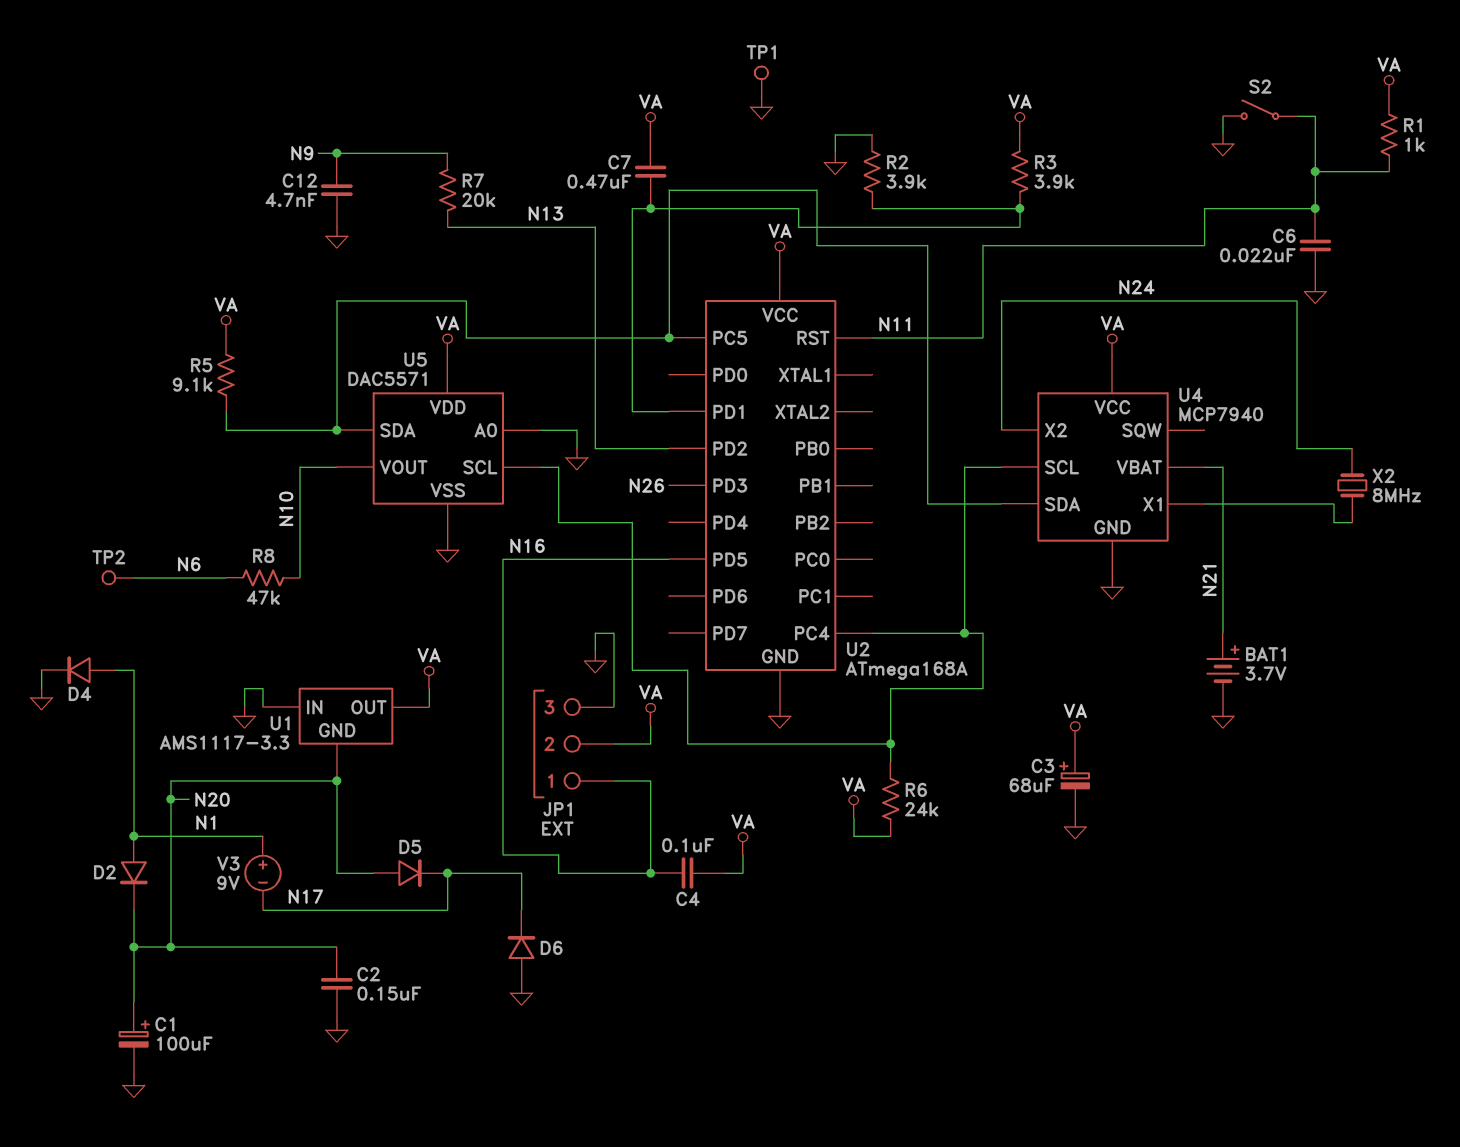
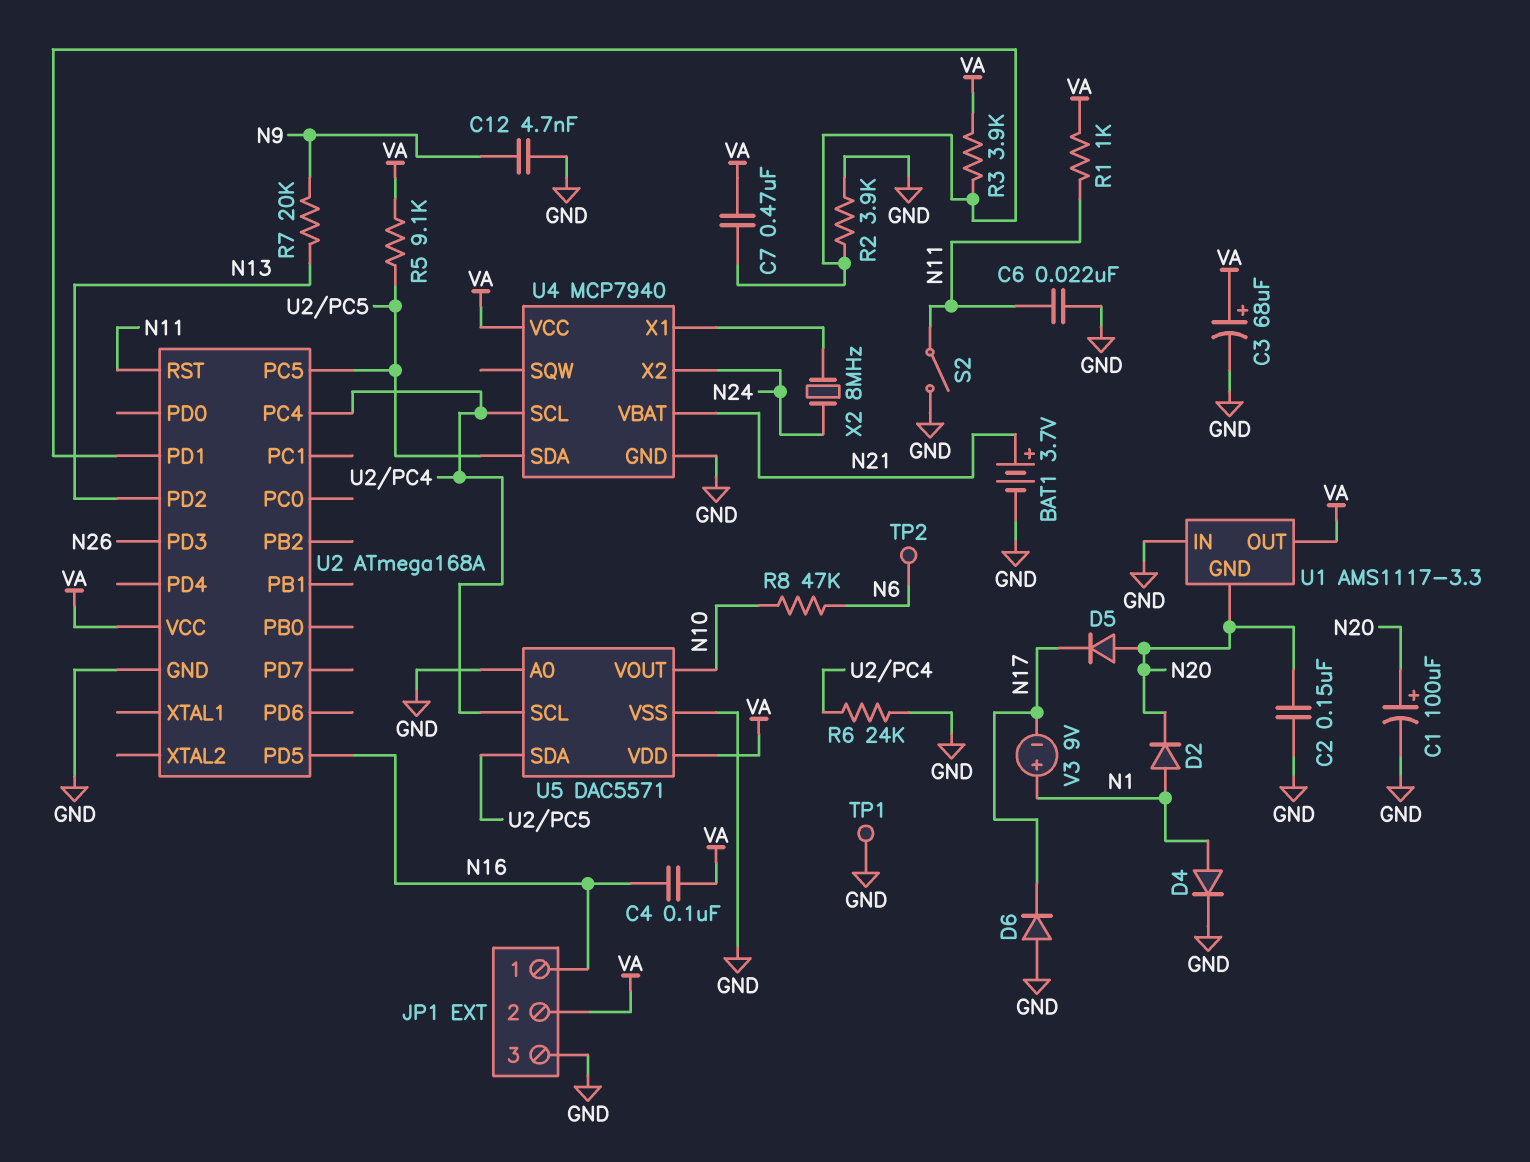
R6: 24k (U2/PC4, VA) -> 24k (GND, U2/PC4)

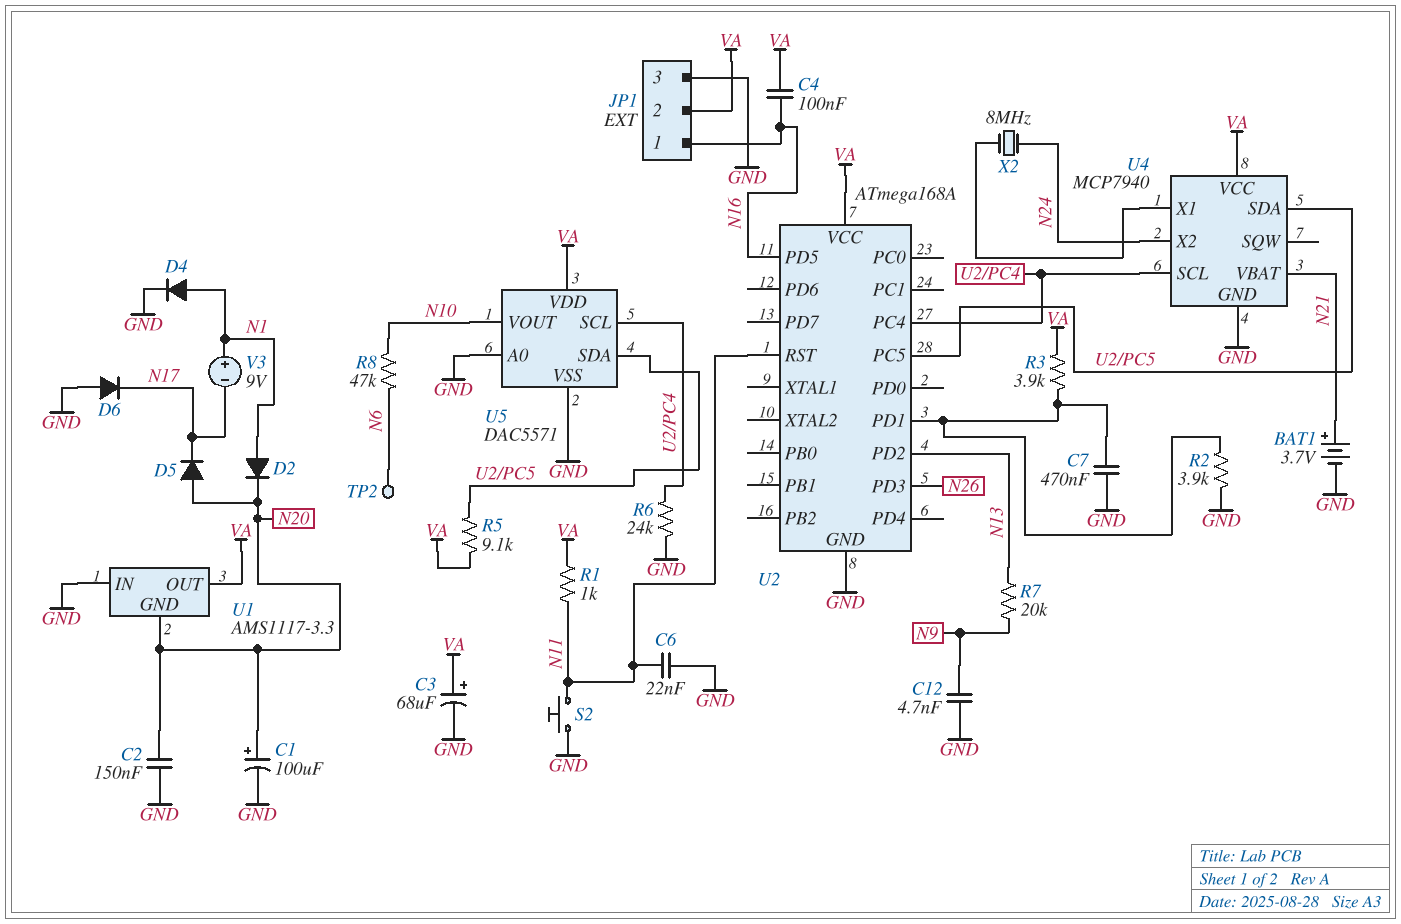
C7: 470nF (U2/PD1, VA) -> 470nF (GND, U2/PD1)
S2: switch (GND, N11) -> button (GND, N11)
TP1: test point (GND) -> none

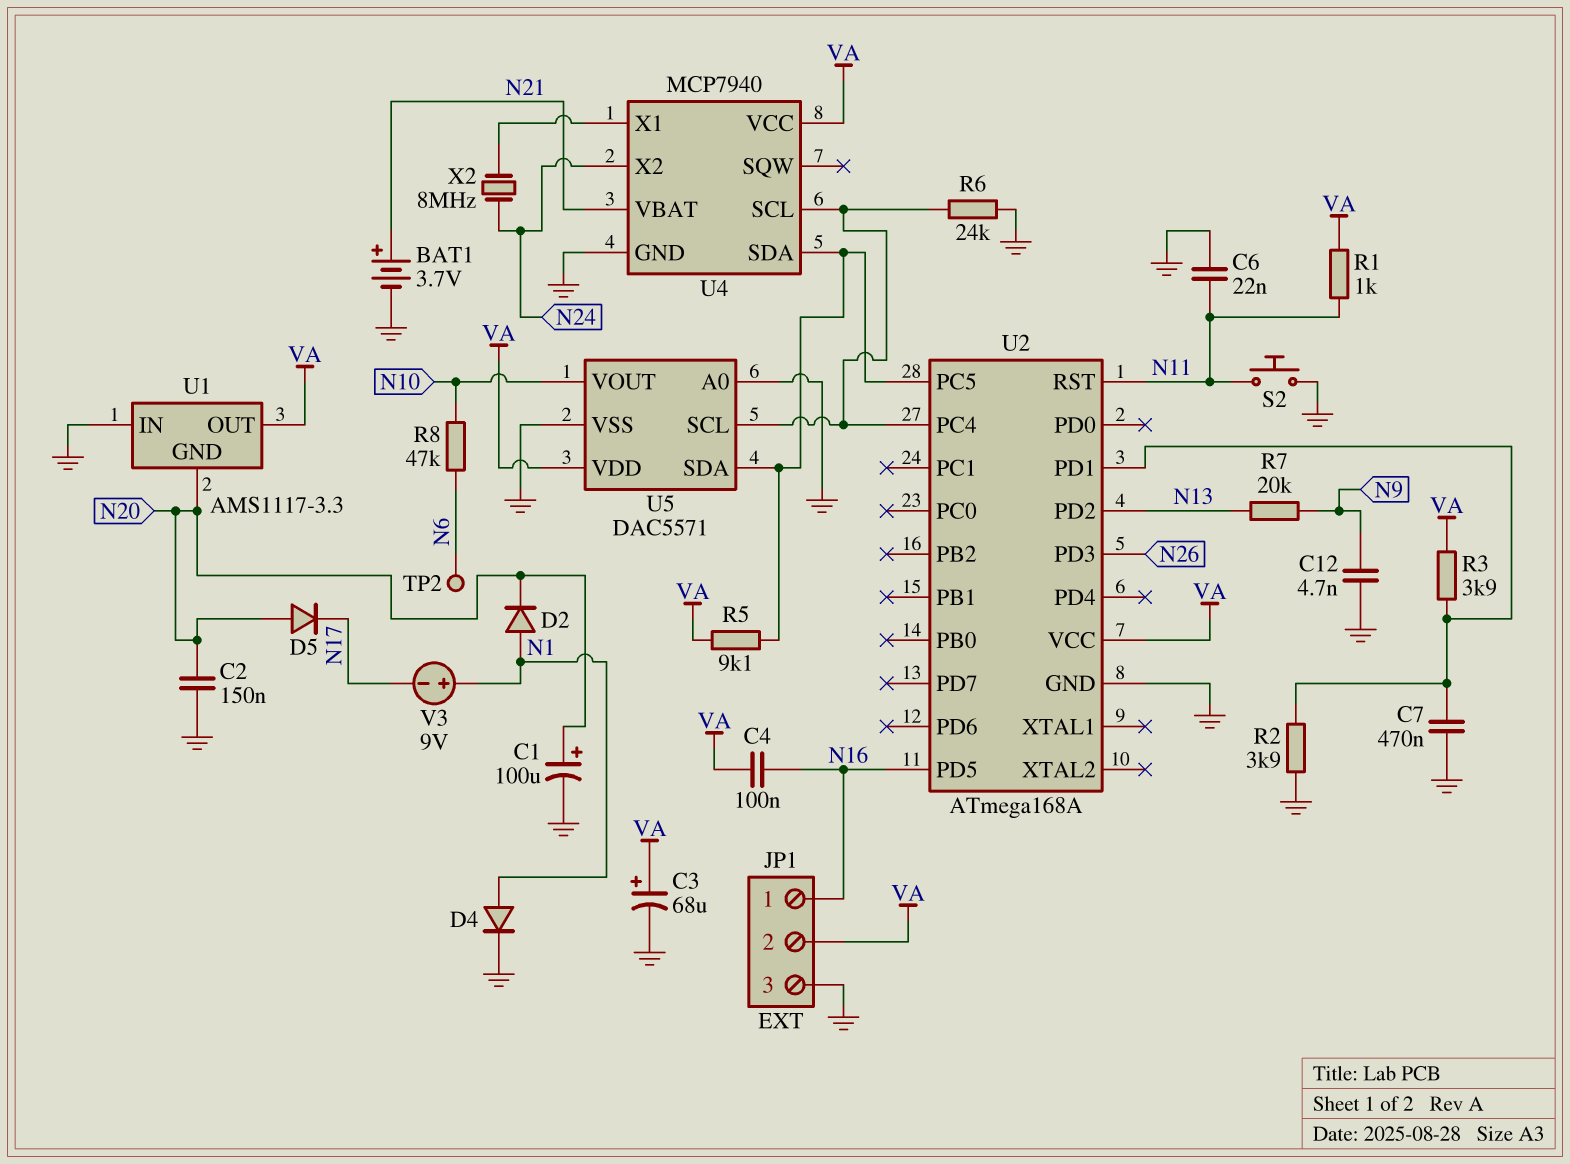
D6: diode (A GND, K N17) -> none

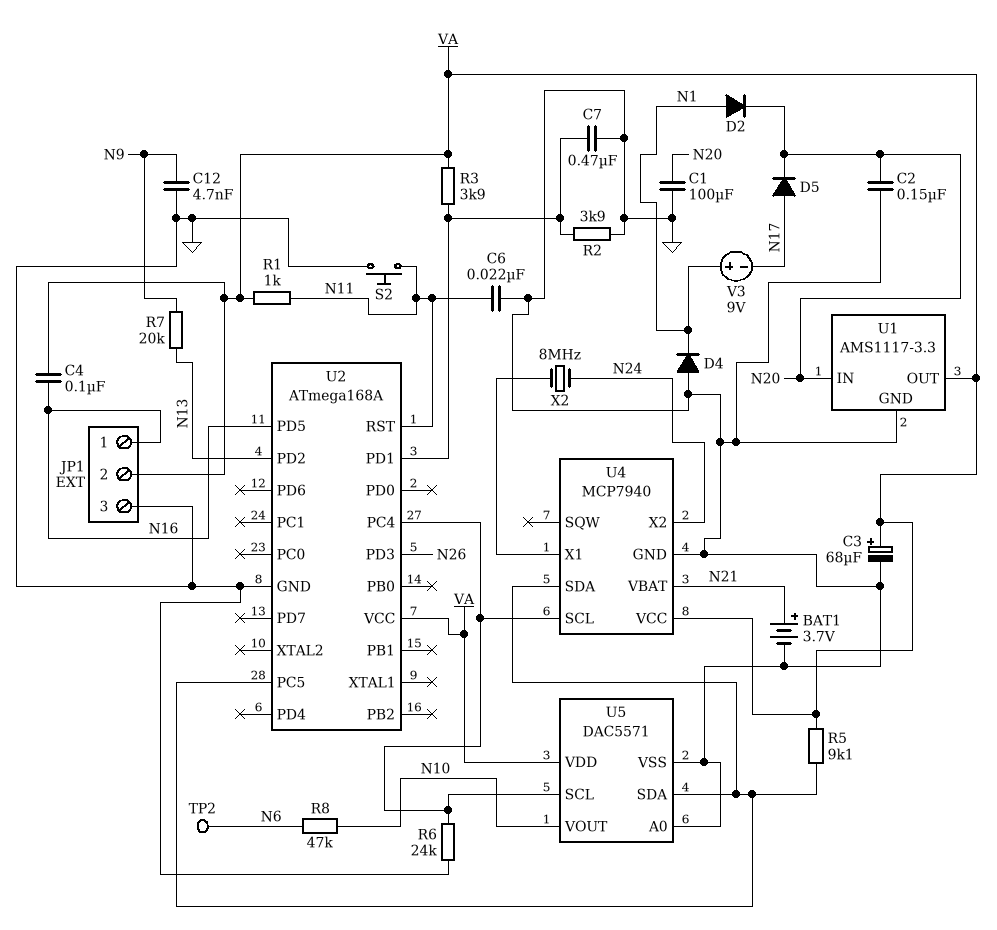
C1: 100uF (plus N20, minus GND) -> 100uF (GND, N20)
D4: diode (A N1, K GND) -> diode (A GND, K N1)
D5: diode (A N20, K N17) -> diode (A N17, K N20)
U1 pin GND: N20 -> GND
U1 pin IN: GND -> N20

